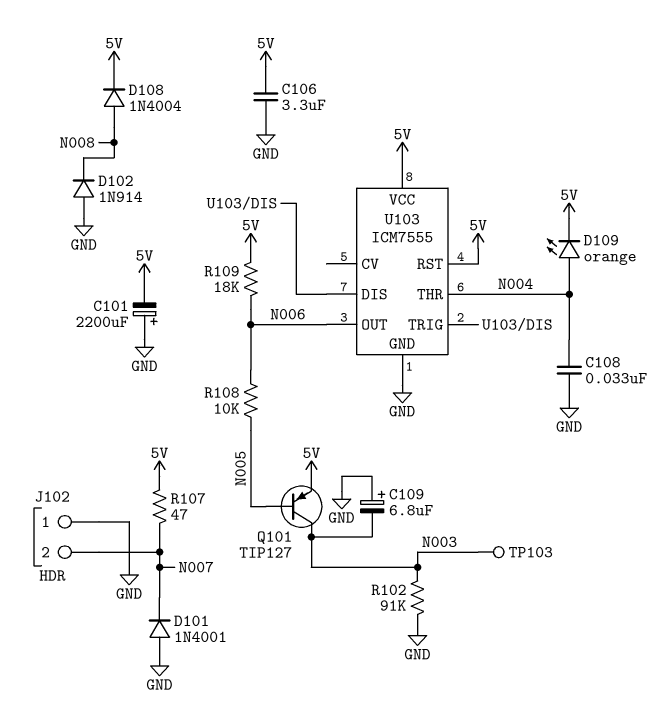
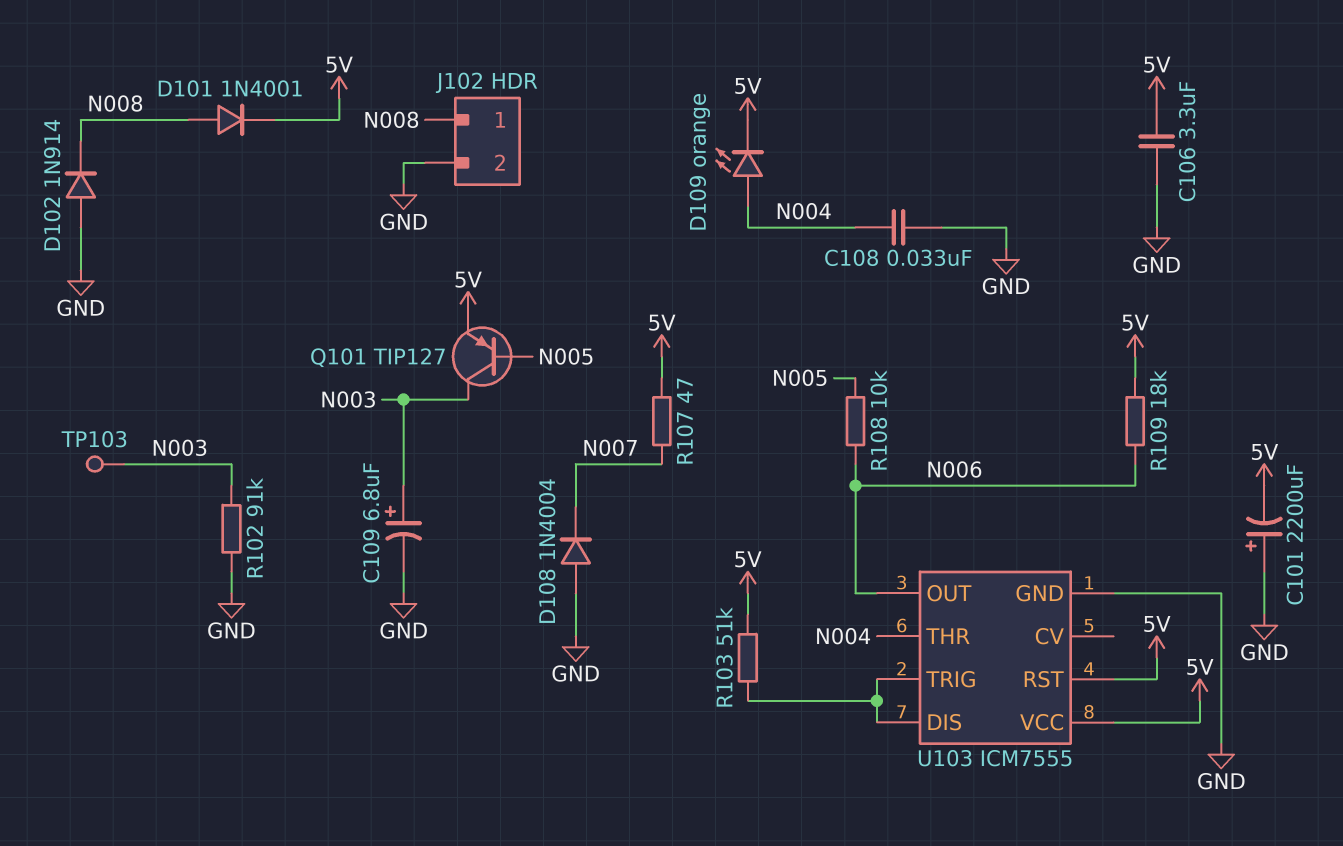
C109: 6.8uF (plus GND, minus N003) -> 6.8uF (plus N003, minus GND)
D101: diode 1N4001 (A GND, K N007) -> diode 1N4001 (A N008, K 5V)
D108: diode 1N4004 (A N008, K 5V) -> diode 1N4004 (A GND, K N007)
J102 pin 1: GND -> N008
J102 pin 2: N007 -> GND
R103: none -> 51k (5V, U103/DIS)

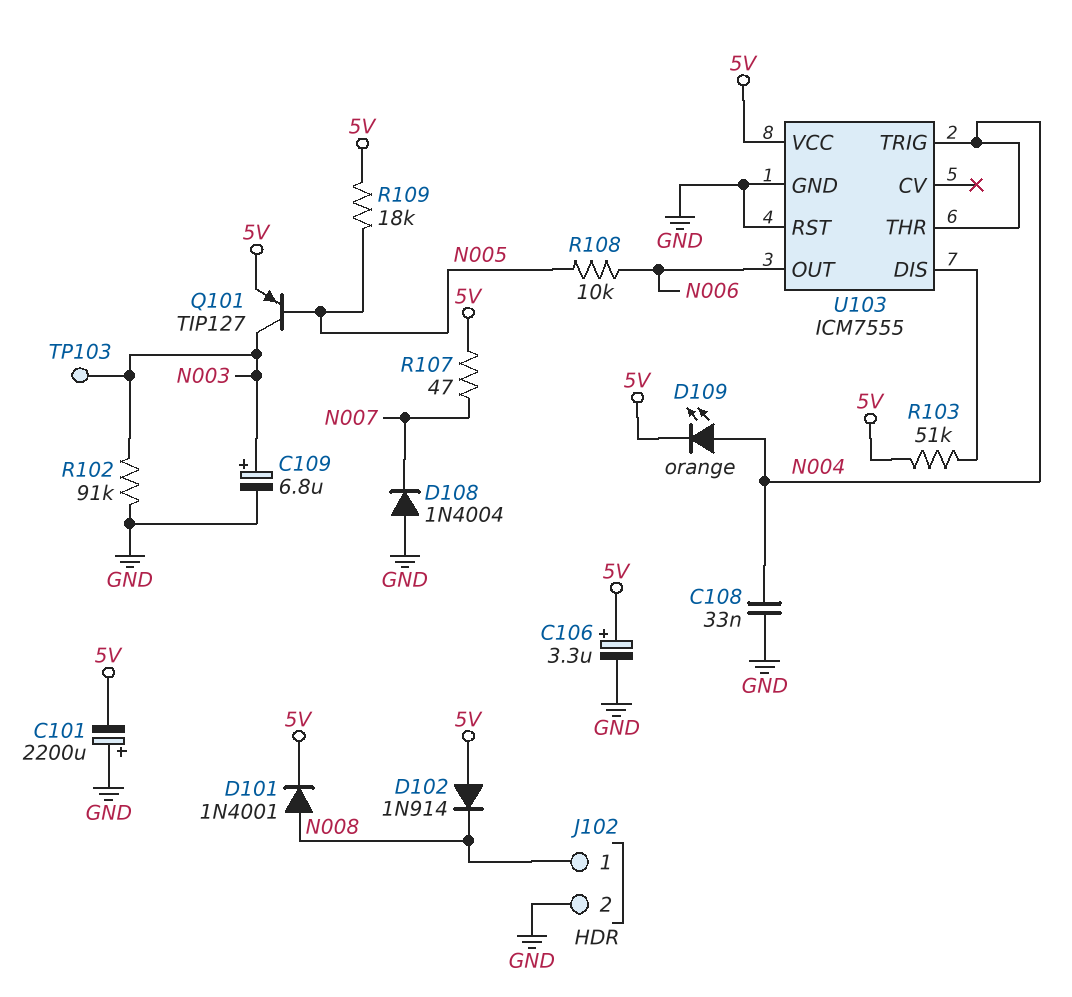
C106: 3.3uF (5V, GND) -> 3.3uF (plus 5V, minus GND)
D102: diode 1N914 (A GND, K N008) -> diode 1N914 (A 5V, K N008)
R109: 18k (5V, N006) -> 18k (5V, N005)
U103 pin RST: 5V -> GND
U103 pin TRIG: U103/DIS -> N004

